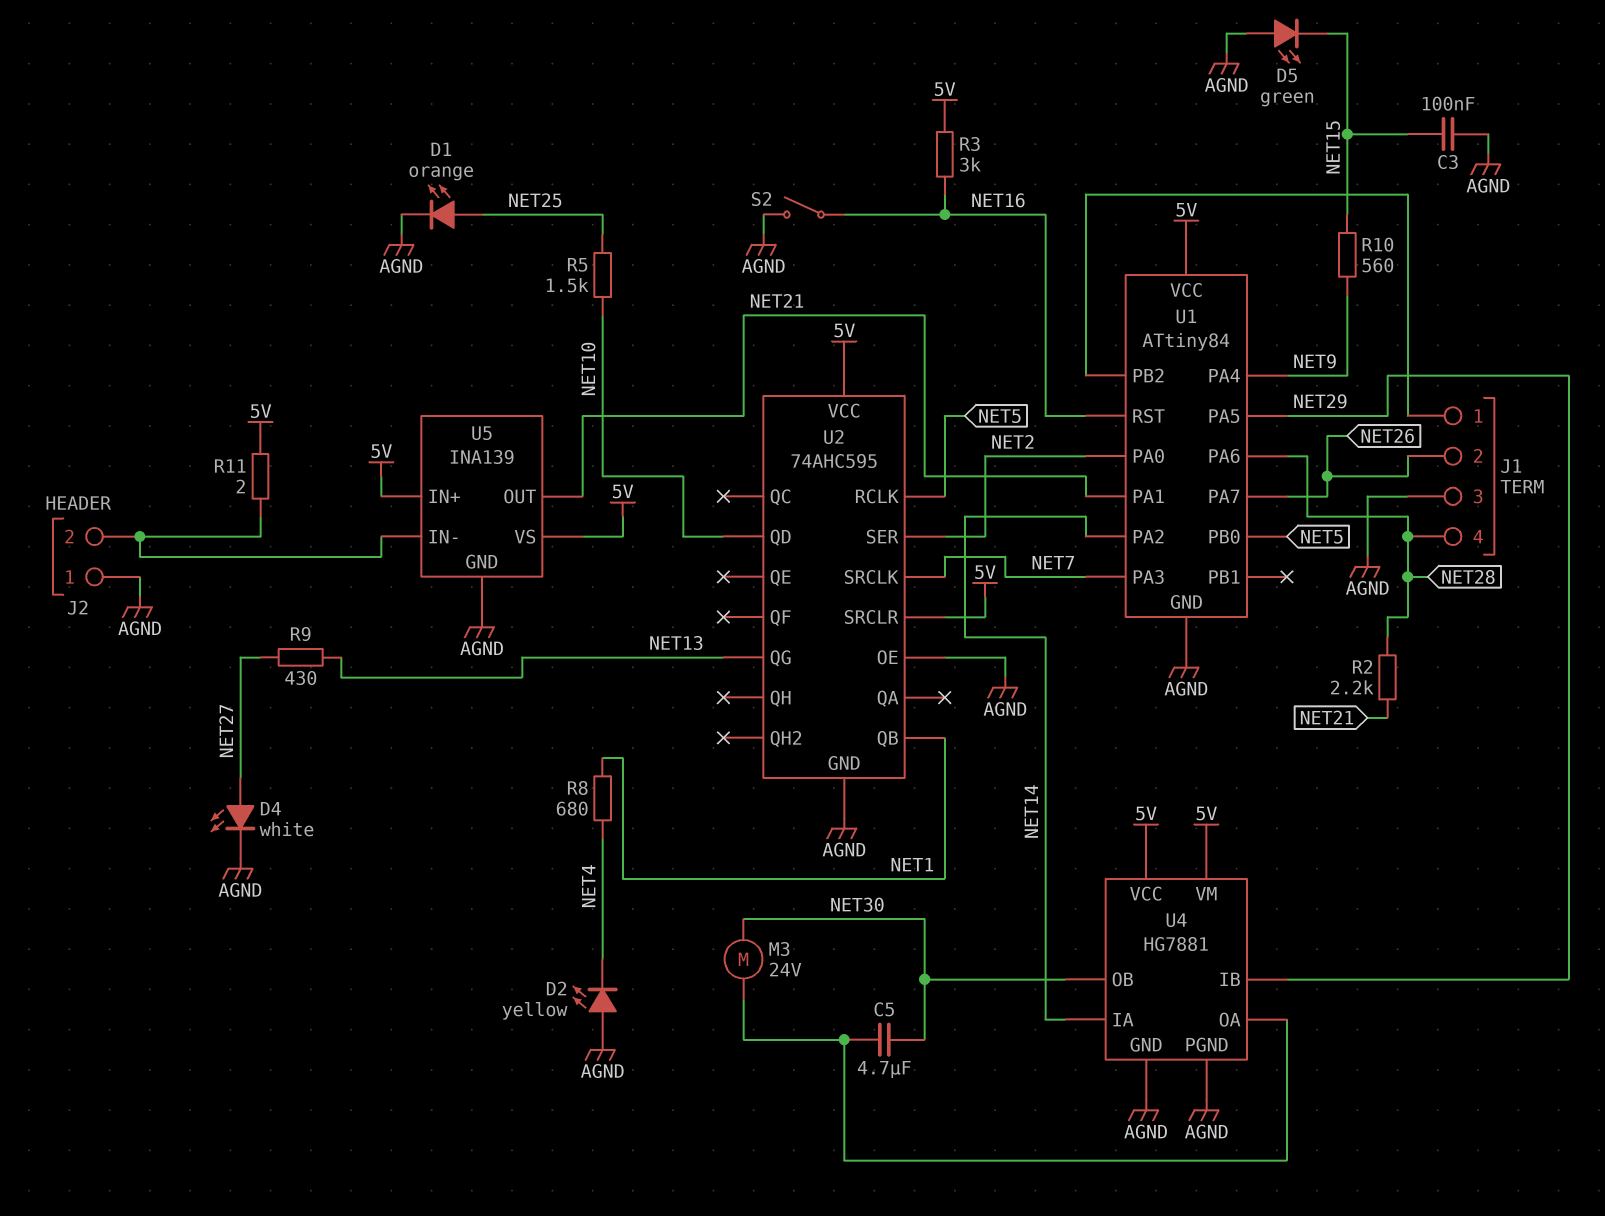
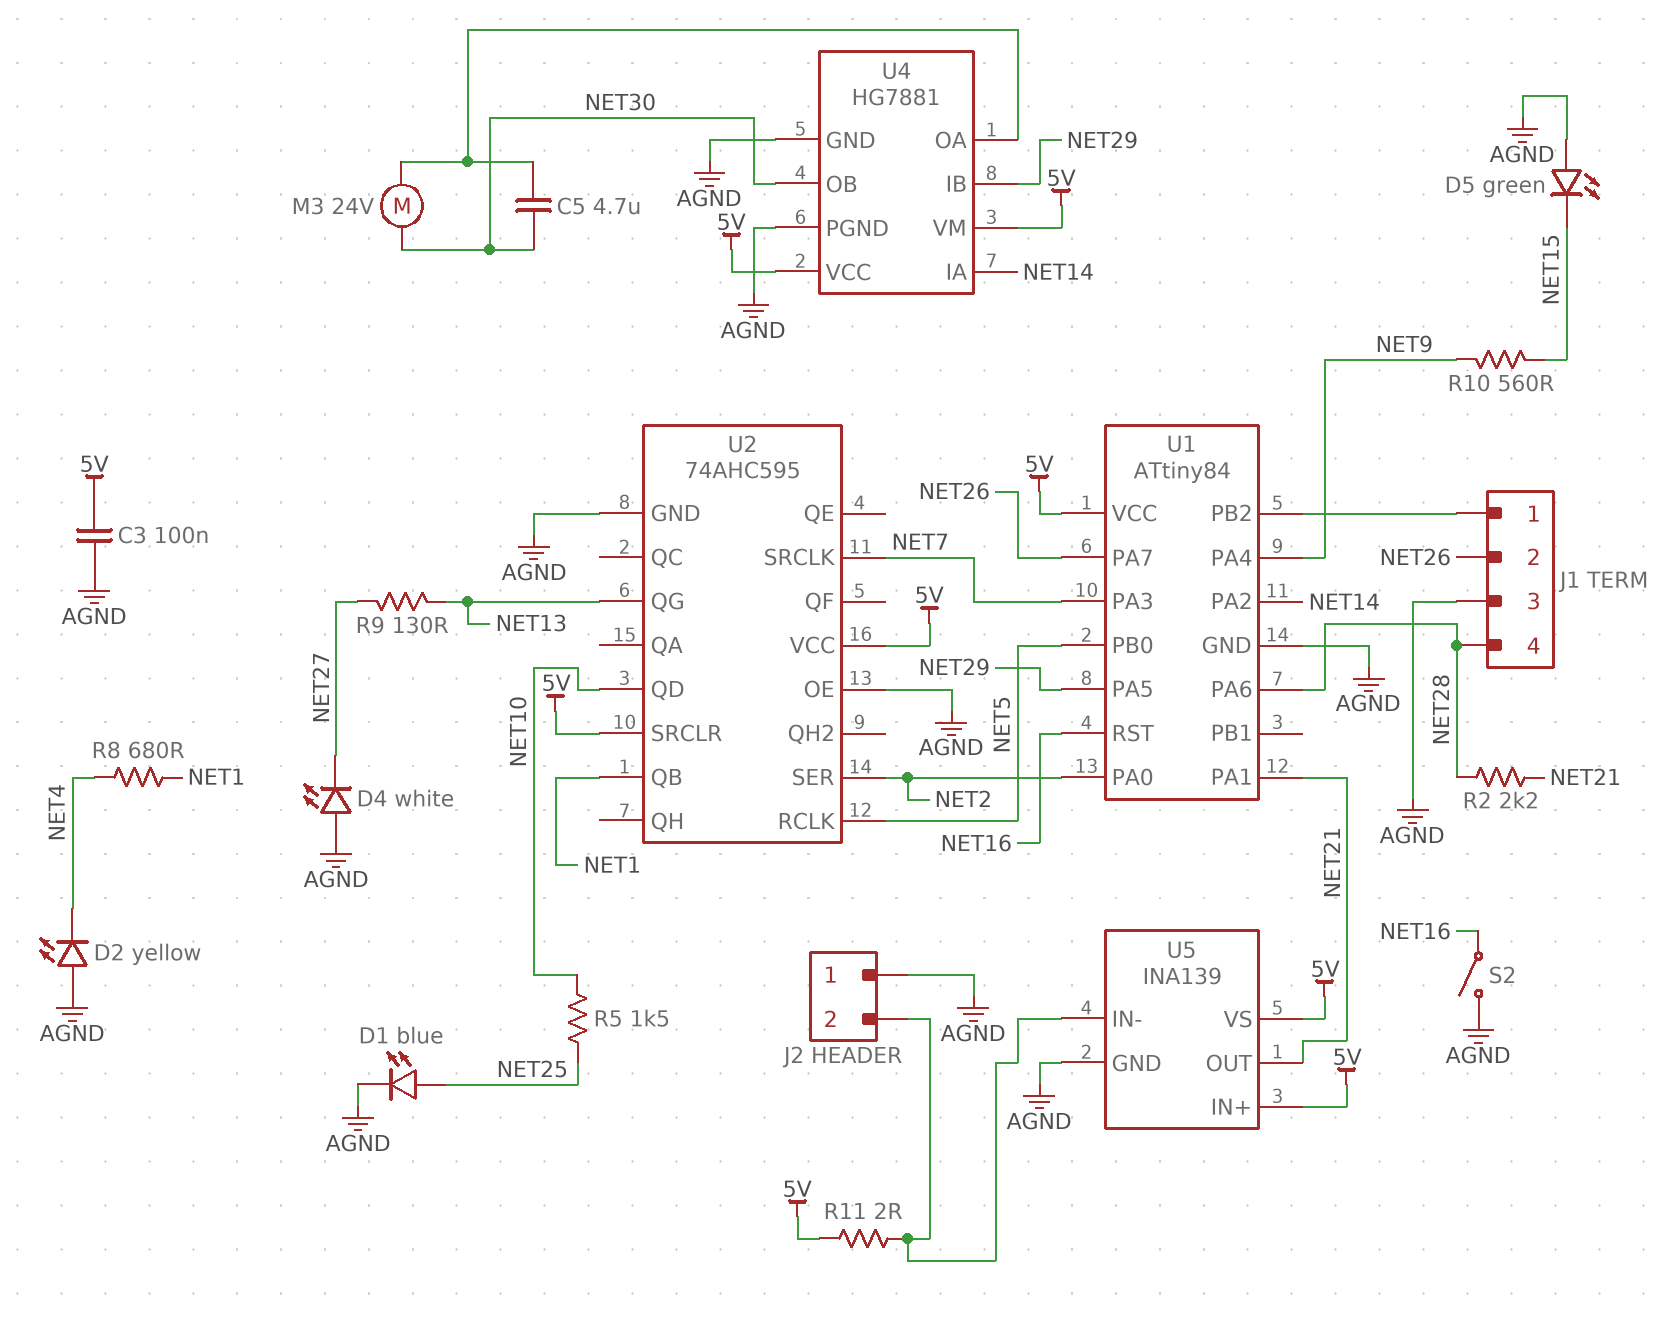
C3: 100nF (AGND, NET15) -> 100nF (5V, AGND)
D1: LED orange (A NET25, K AGND) -> LED blue (A NET25, K AGND)
D4: LED white (A NET27, K AGND) -> LED white (A AGND, K NET27)
R3: 3k (5V, NET16) -> none
R9: 430 (NET13, NET27) -> 130 (NET13, NET27)

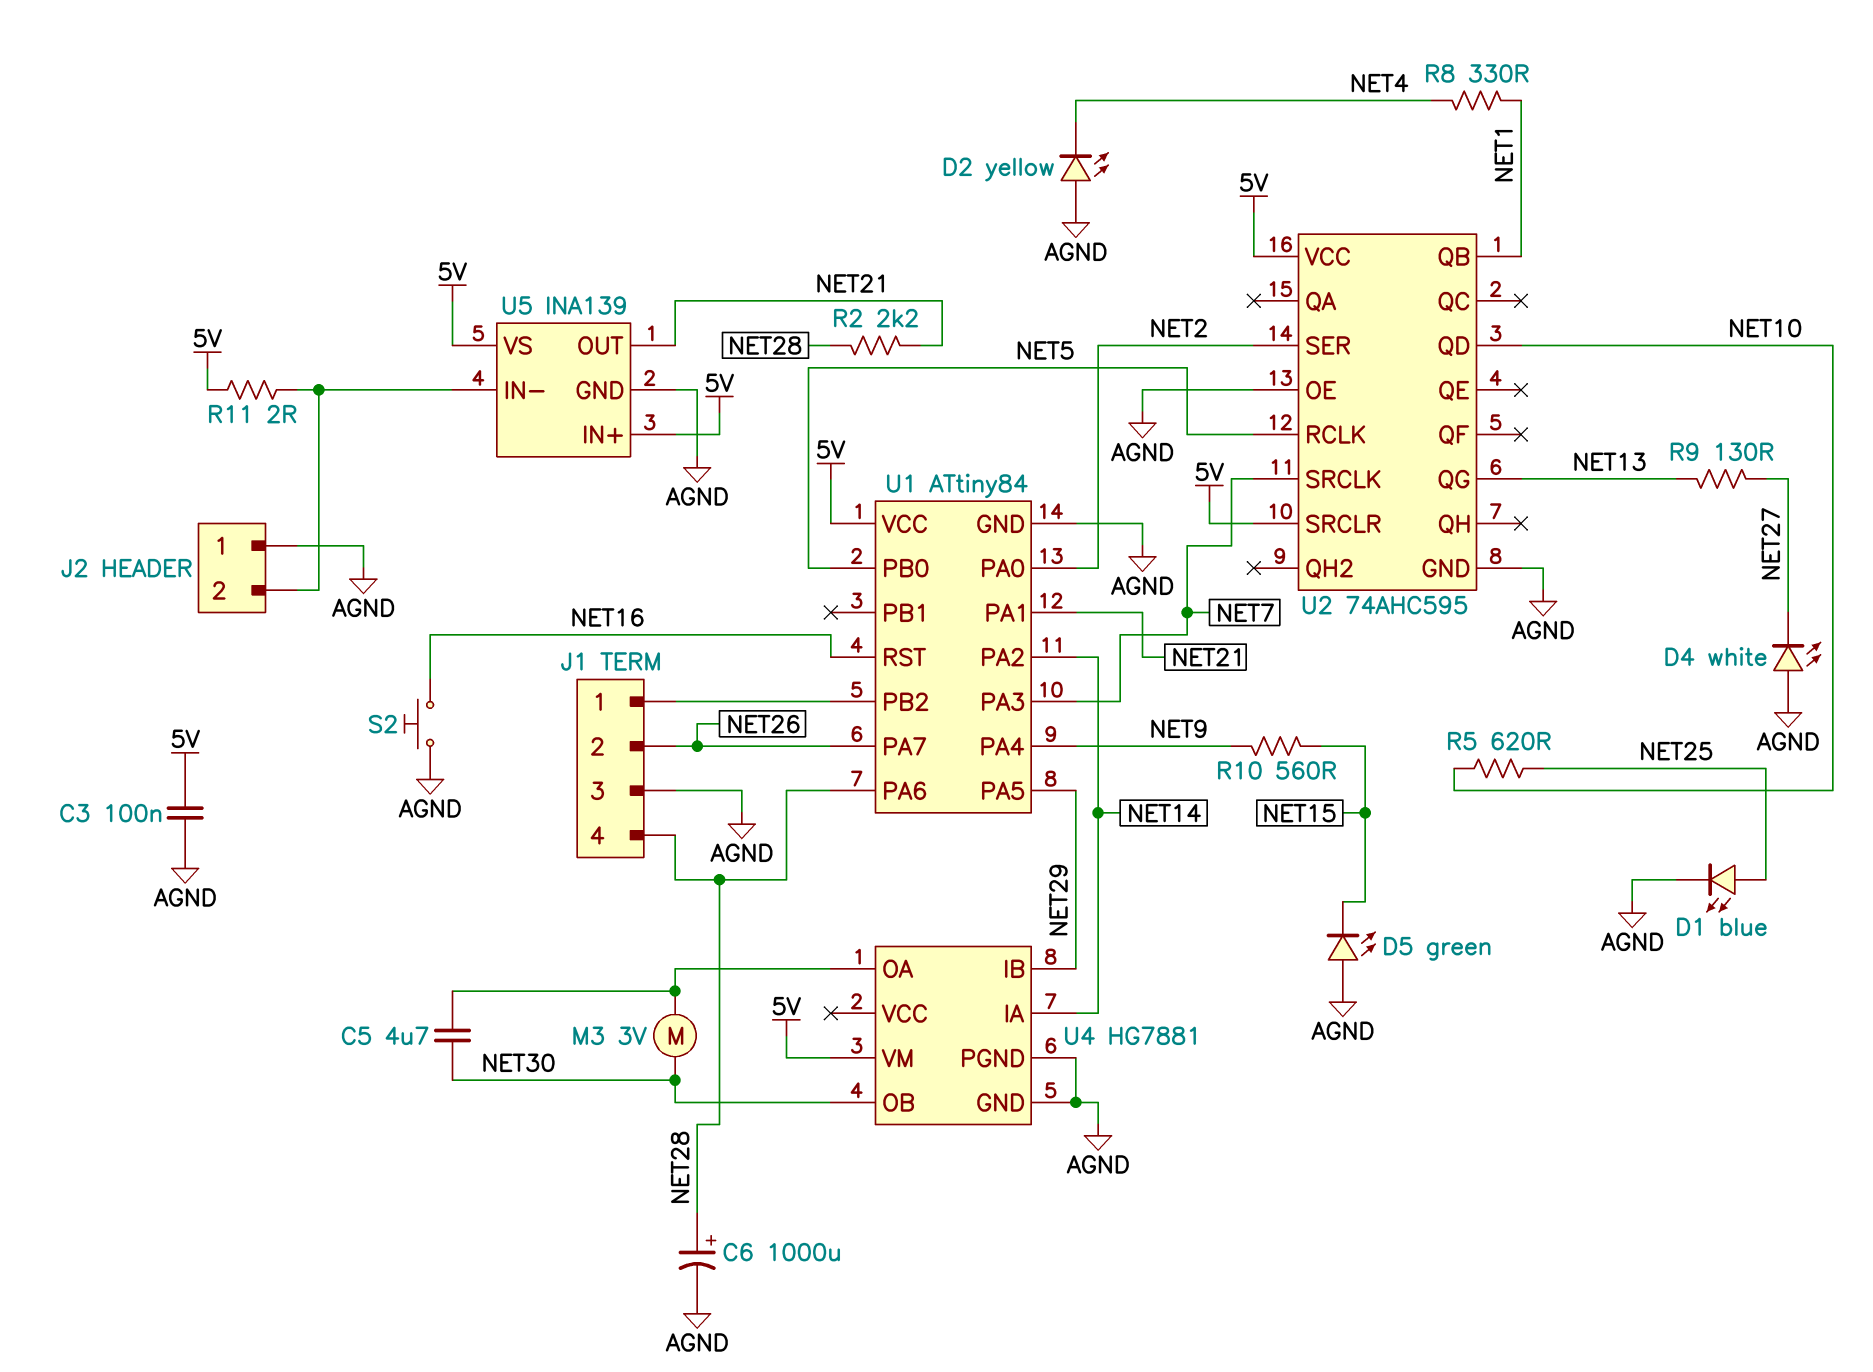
C6: none -> 1000uF (plus NET28, minus AGND)
M3: motor 24V (NET30, U4/OA) -> motor 3V (NET30, U4/OA)
R5: 1.5k (NET10, NET25) -> 620 (NET10, NET25)
R8: 680 (NET1, NET4) -> 330 (NET1, NET4)
S2: switch (AGND, NET16) -> button (AGND, NET16)
U4 pin VCC: 5V -> none

